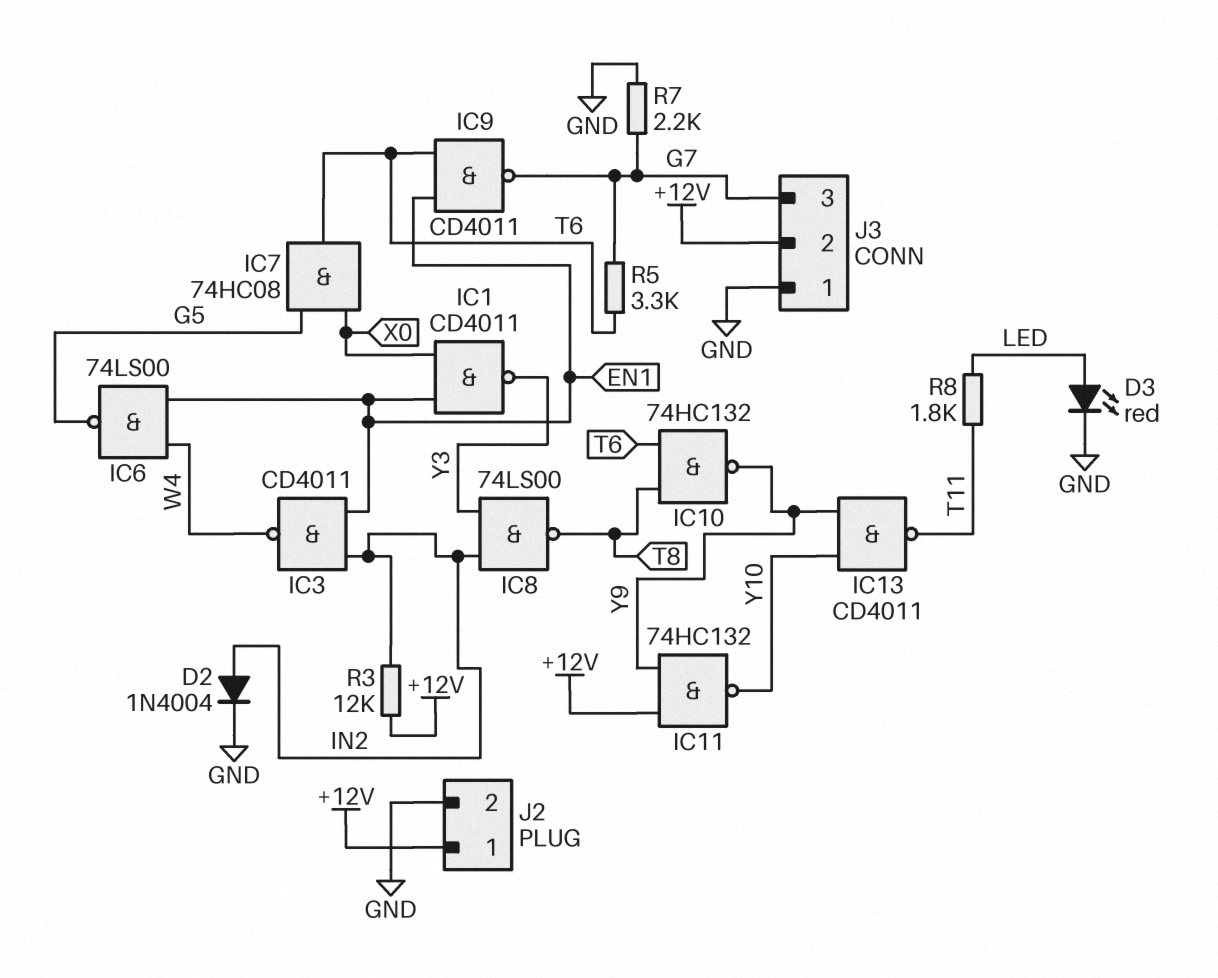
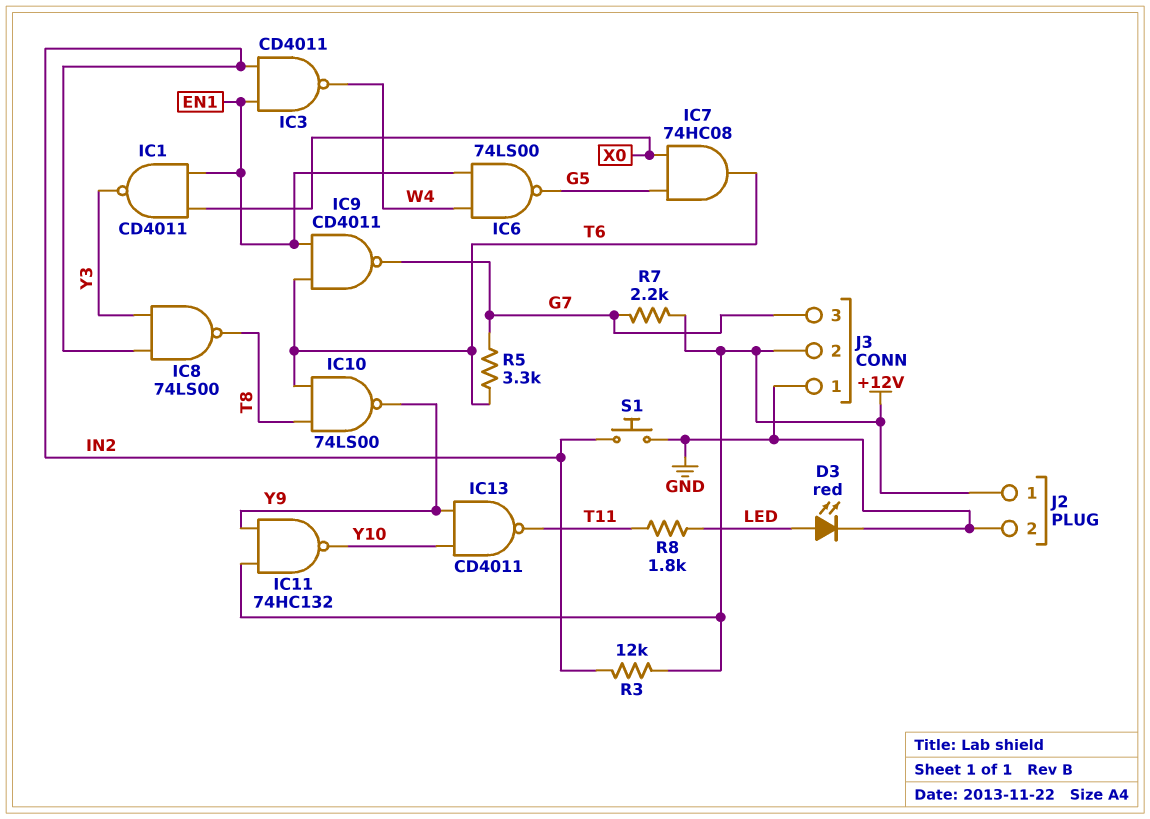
D2: diode 1N4004 (A IN2, K GND) -> none
IC10: NAND 74HC132 (in T6, in T8, out Y9) -> NAND 74LS00 (in T6, in T8, out Y9)
R7: 2.2k (G7, GND) -> 2.2k (+12V, G7)
S1: none -> button (GND, IN2)

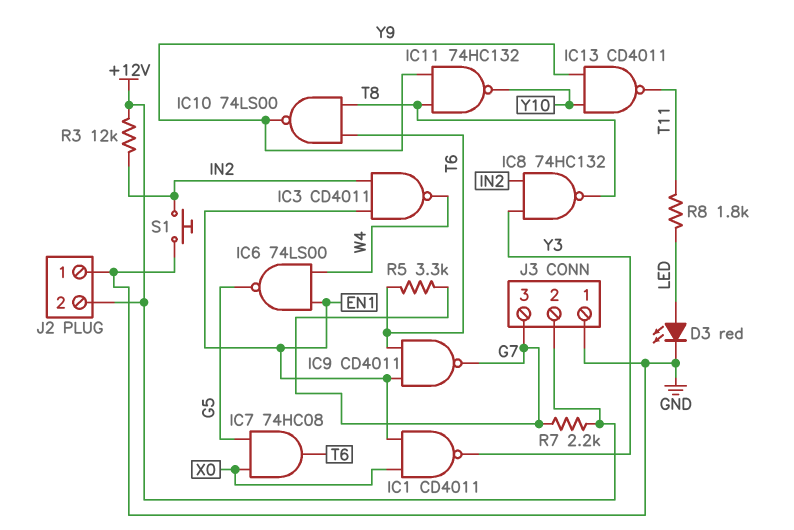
IC8: NAND 74LS00 (in IN2, in Y3, out T8) -> NAND 74HC132 (in IN2, in Y3, out T8)
IC11: NAND 74HC132 (in +12V, in Y9, out Y10) -> NAND 74HC132 (in T8, in Y9, out Y10)
J2 pin 1: +12V -> GND
J2 pin 2: GND -> +12V

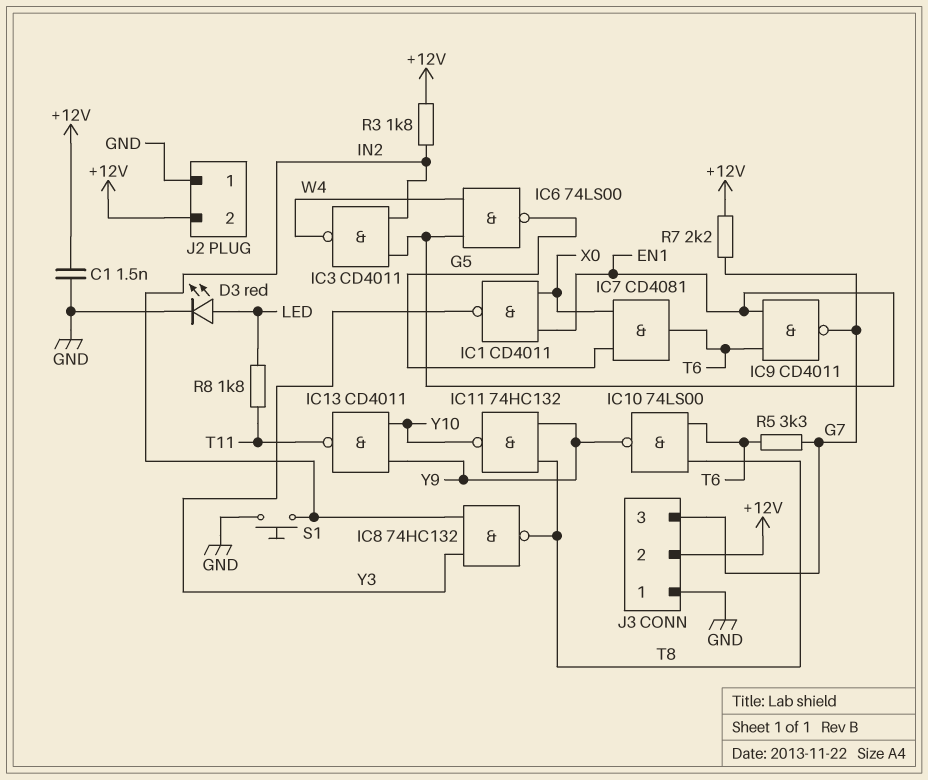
C1: none -> 1.5nF (+12V, GND)
IC7: AND 74HC08 (in G5, in X0, out T6) -> AND CD4081 (in G5, in X0, out T6)
R3: 12k (+12V, IN2) -> 1.8k (+12V, IN2)

